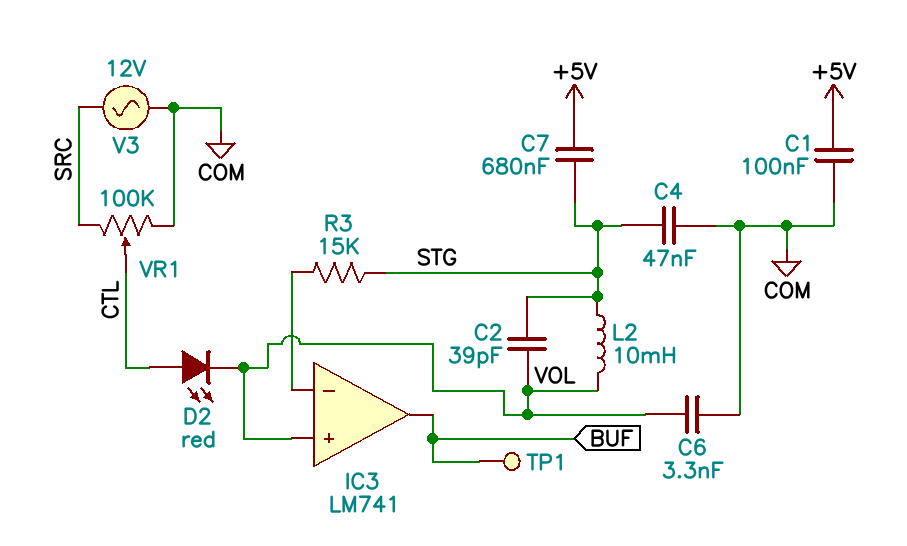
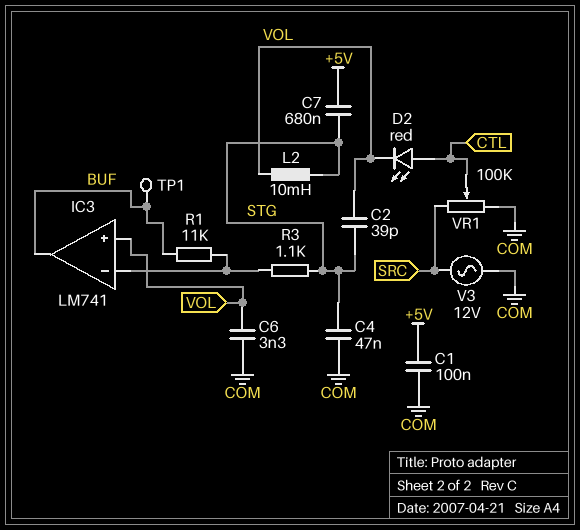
R1: none -> 11k (BUF, IC3/in-)
R3: 15k (IC3/in-, STG) -> 1.1k (IC3/in-, STG)

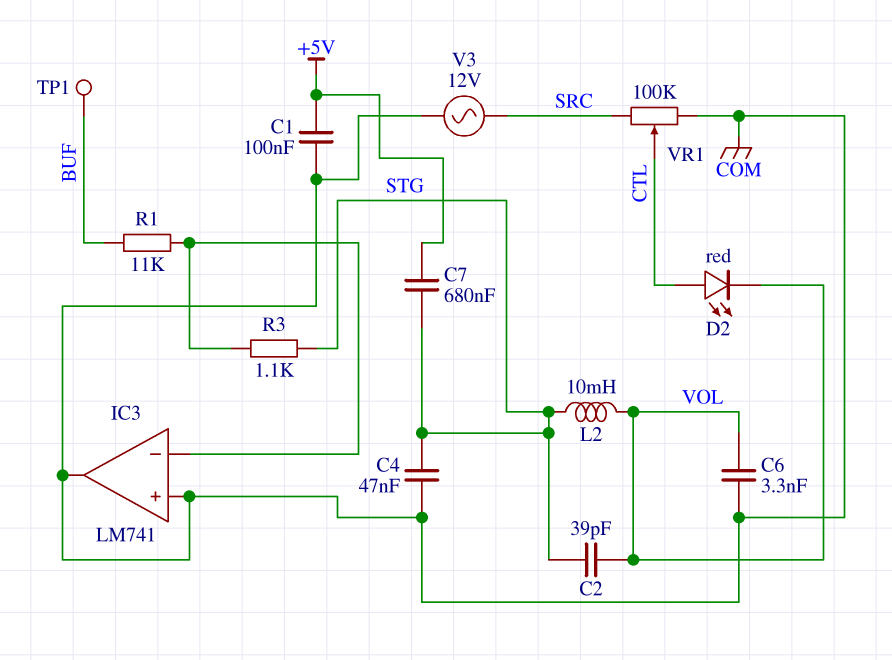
IC3 pin in+: VOL -> COM
IC3 pin out: BUF -> COM

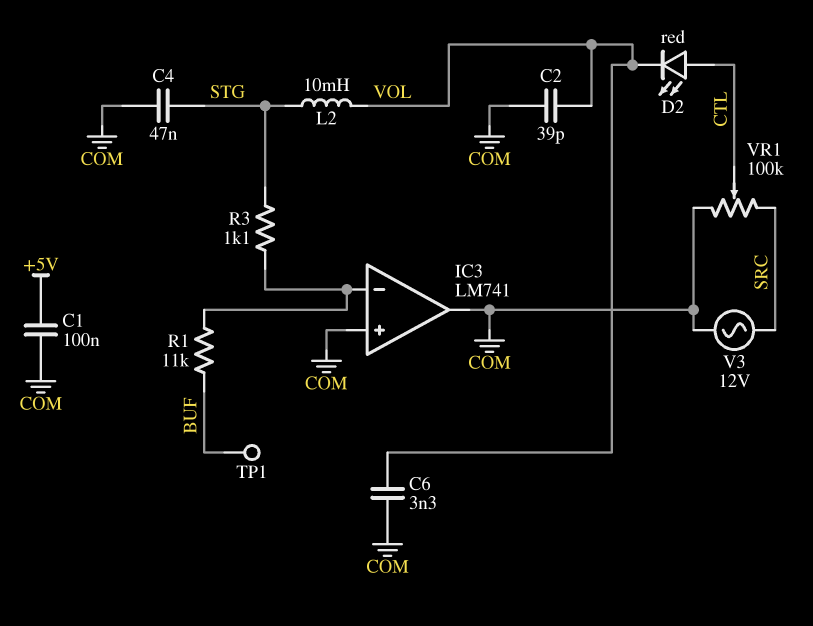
C2: 39pF (STG, VOL) -> 39pF (COM, VOL)
C7: 680nF (+5V, STG) -> none

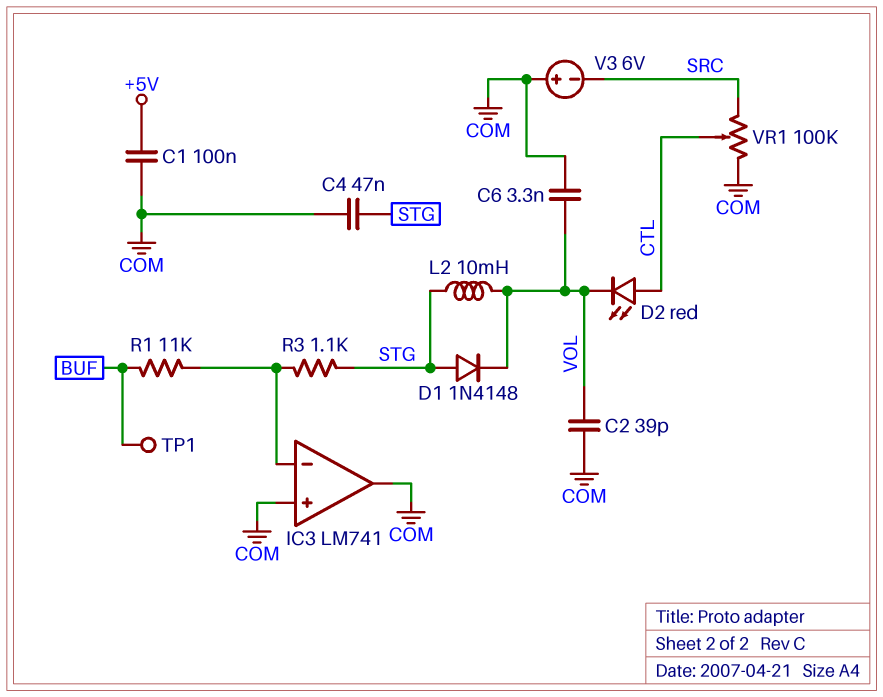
D1: none -> diode 1N4148 (A STG, K VOL)
V3: AC 12V (COM, SRC) -> 6V (plus COM, minus SRC)

